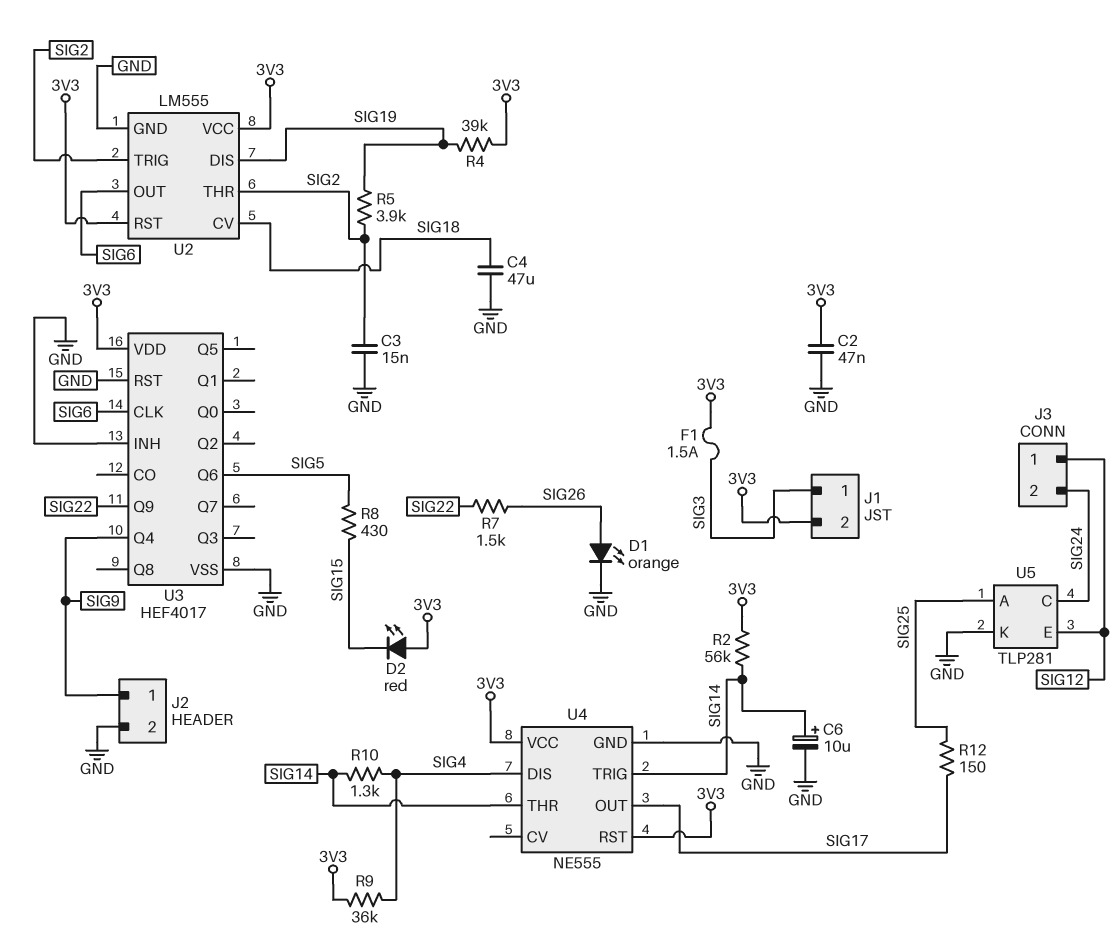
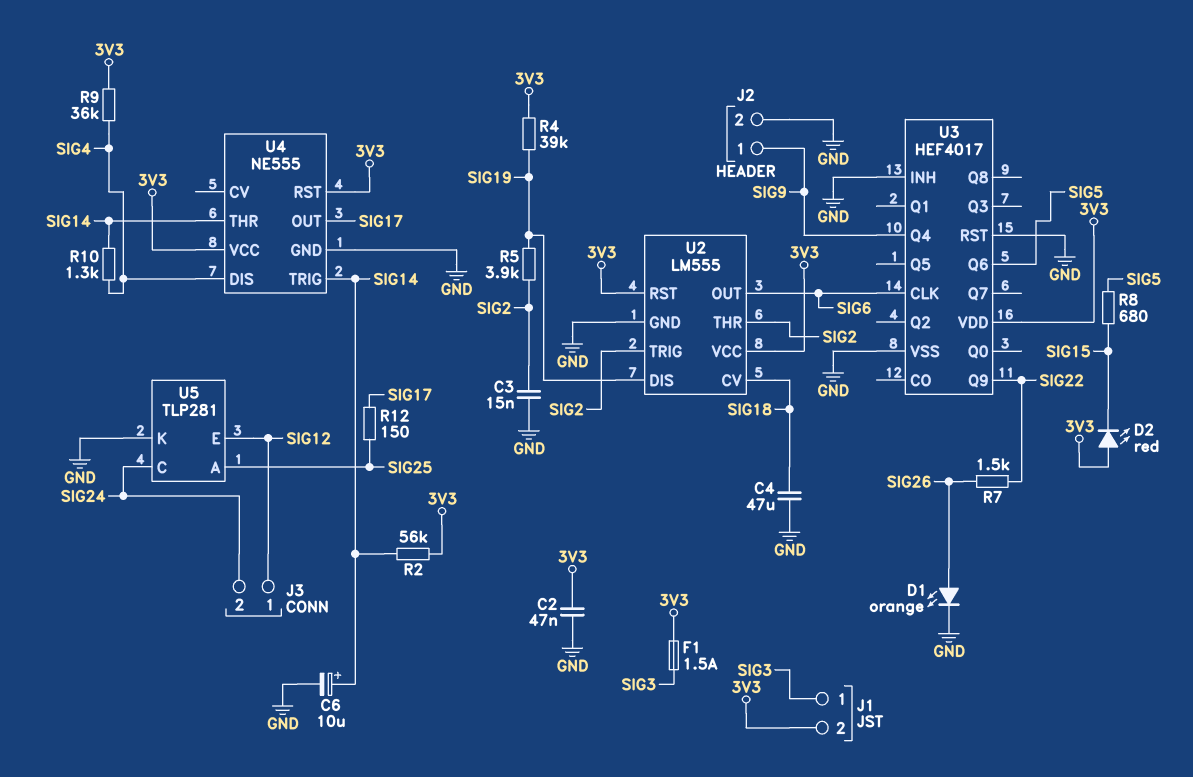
R8: 430 (SIG5, SIG15) -> 680 (SIG5, SIG15)

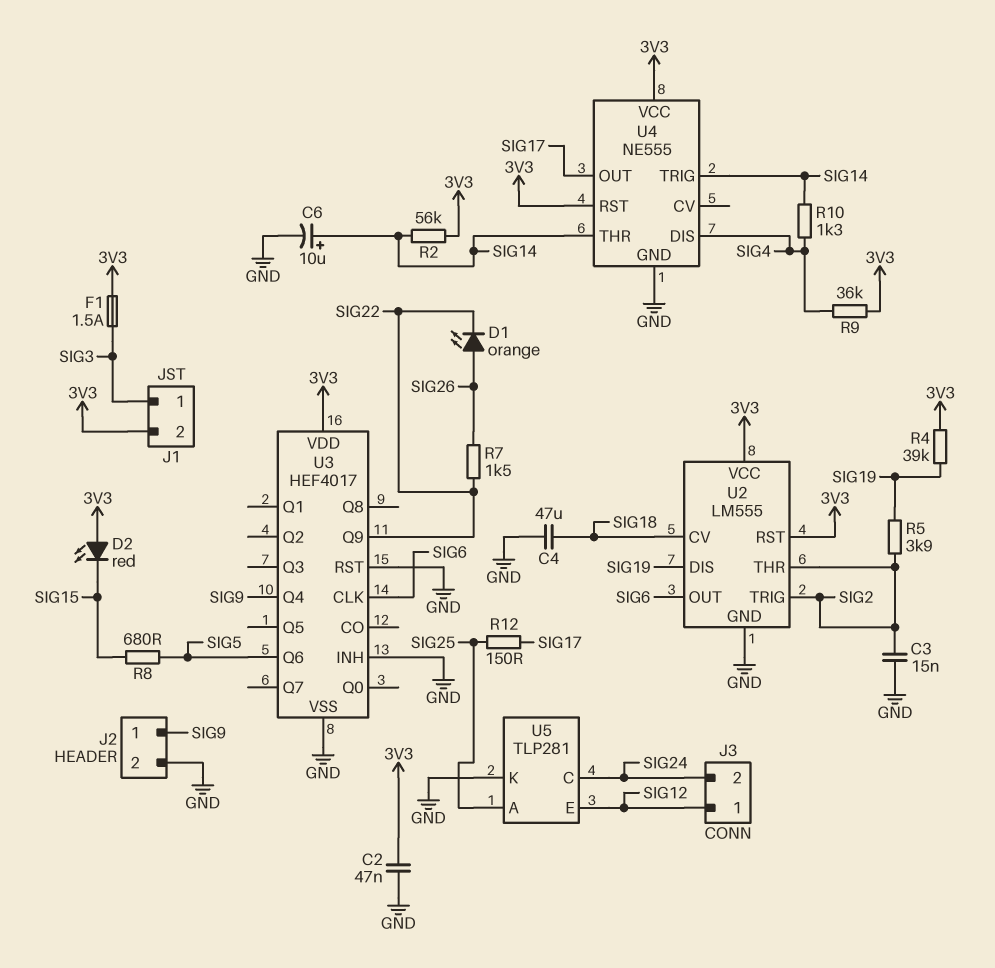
D1: LED orange (A SIG26, K GND) -> LED orange (A SIG26, K SIG22)

